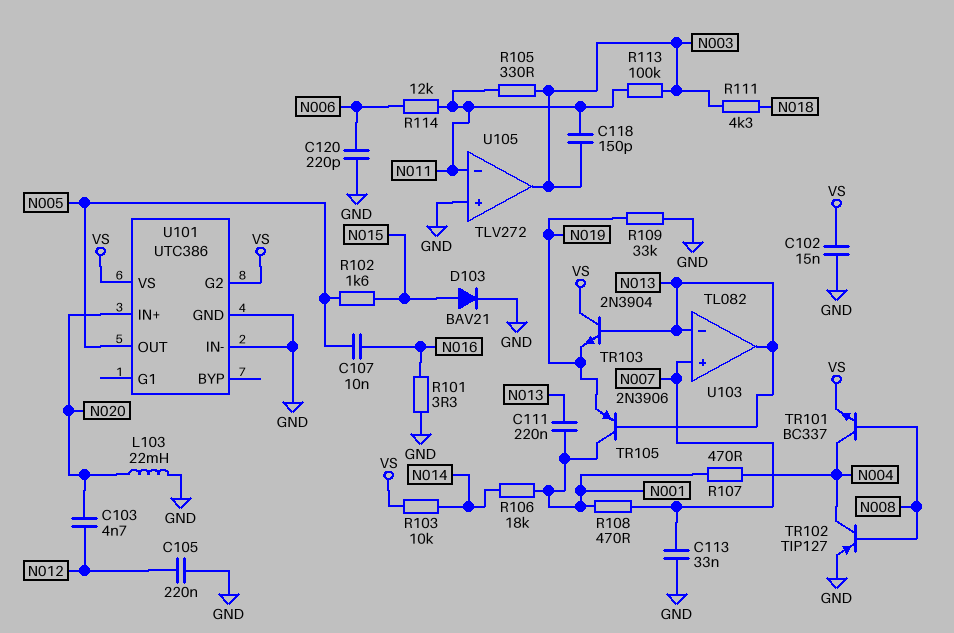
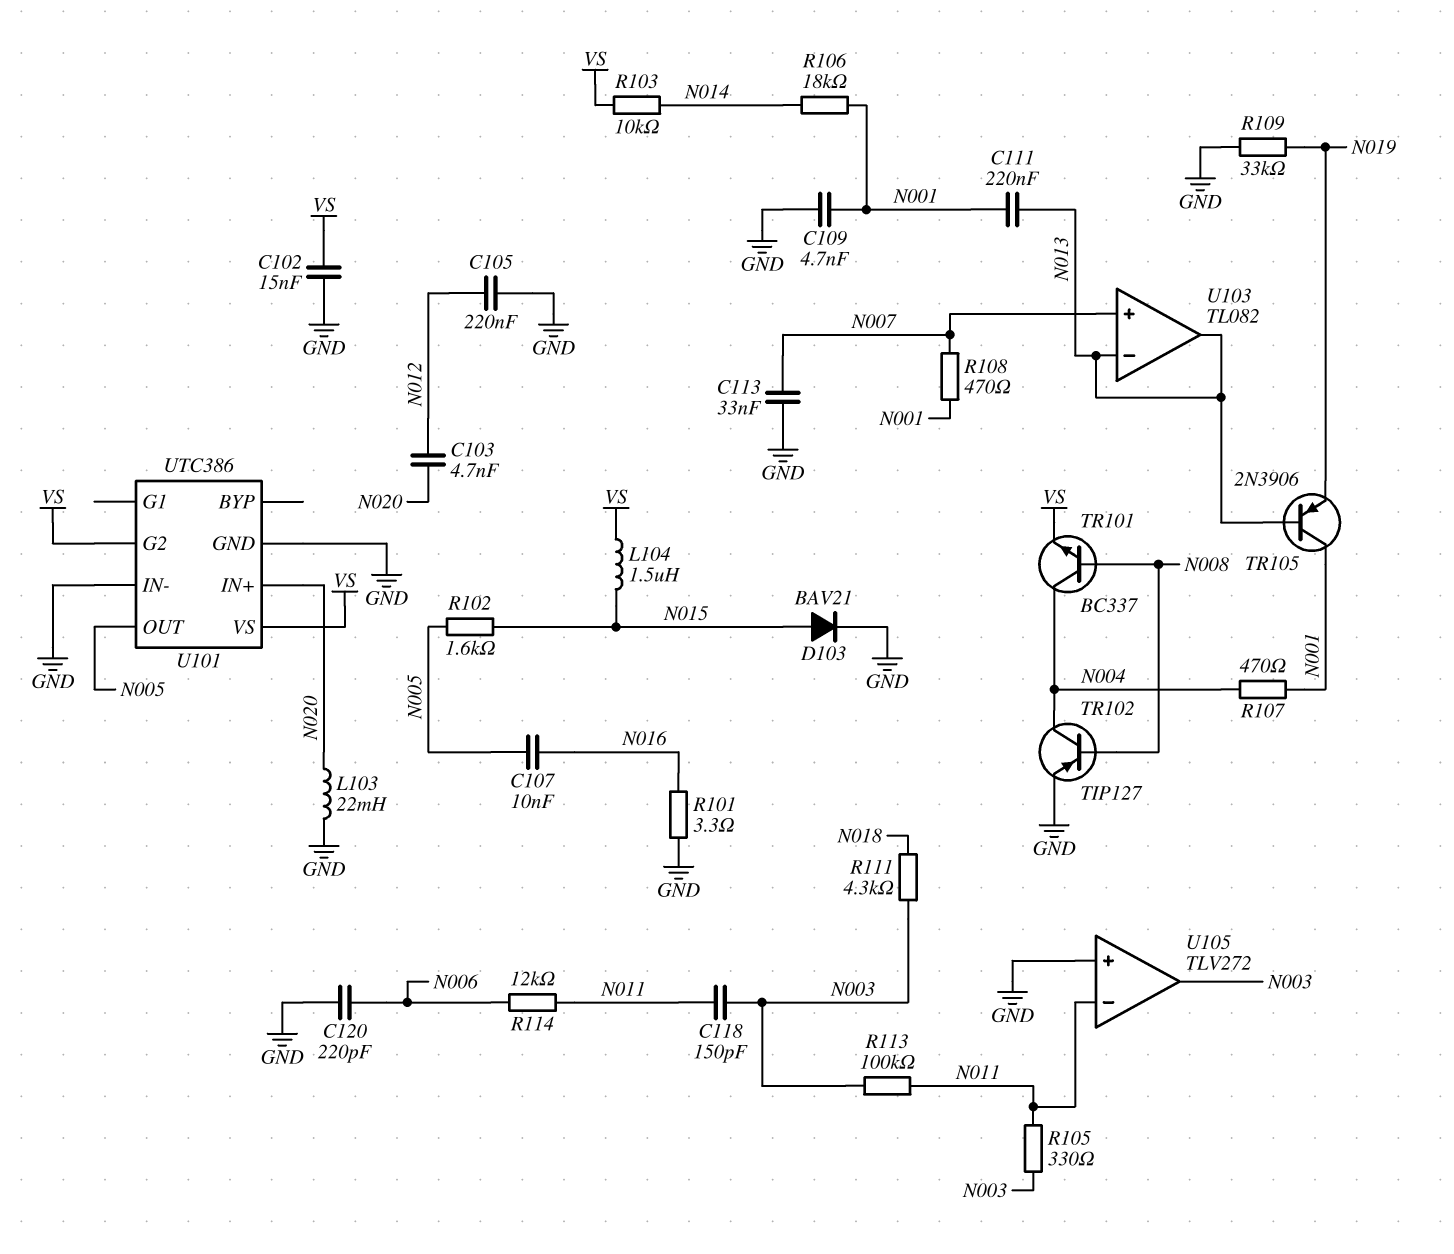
C109: none -> 4.7nF (GND, N001)
L104: none -> 1.5uH (N015, VS)
TR103: NPN 2N3904 (B N013, C VS, E N019) -> none

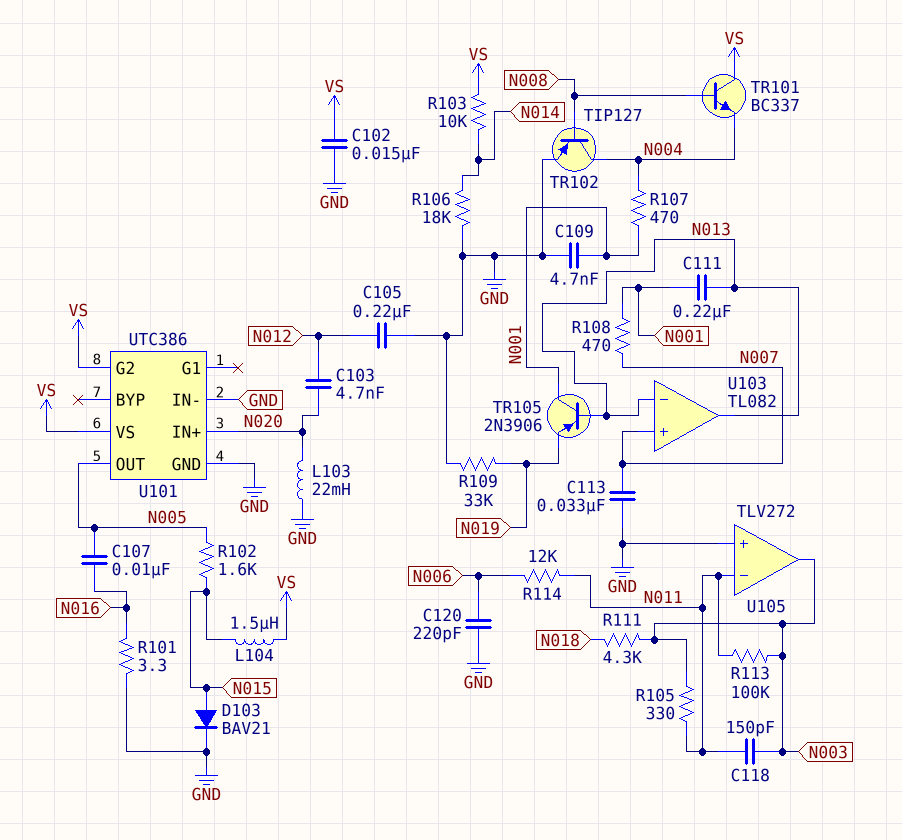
R106: 18k (N001, N014) -> 18k (GND, N014)
TR101: NPN BC337 (B N008, C N004, E VS) -> NPN BC337 (B N008, C VS, E N004)

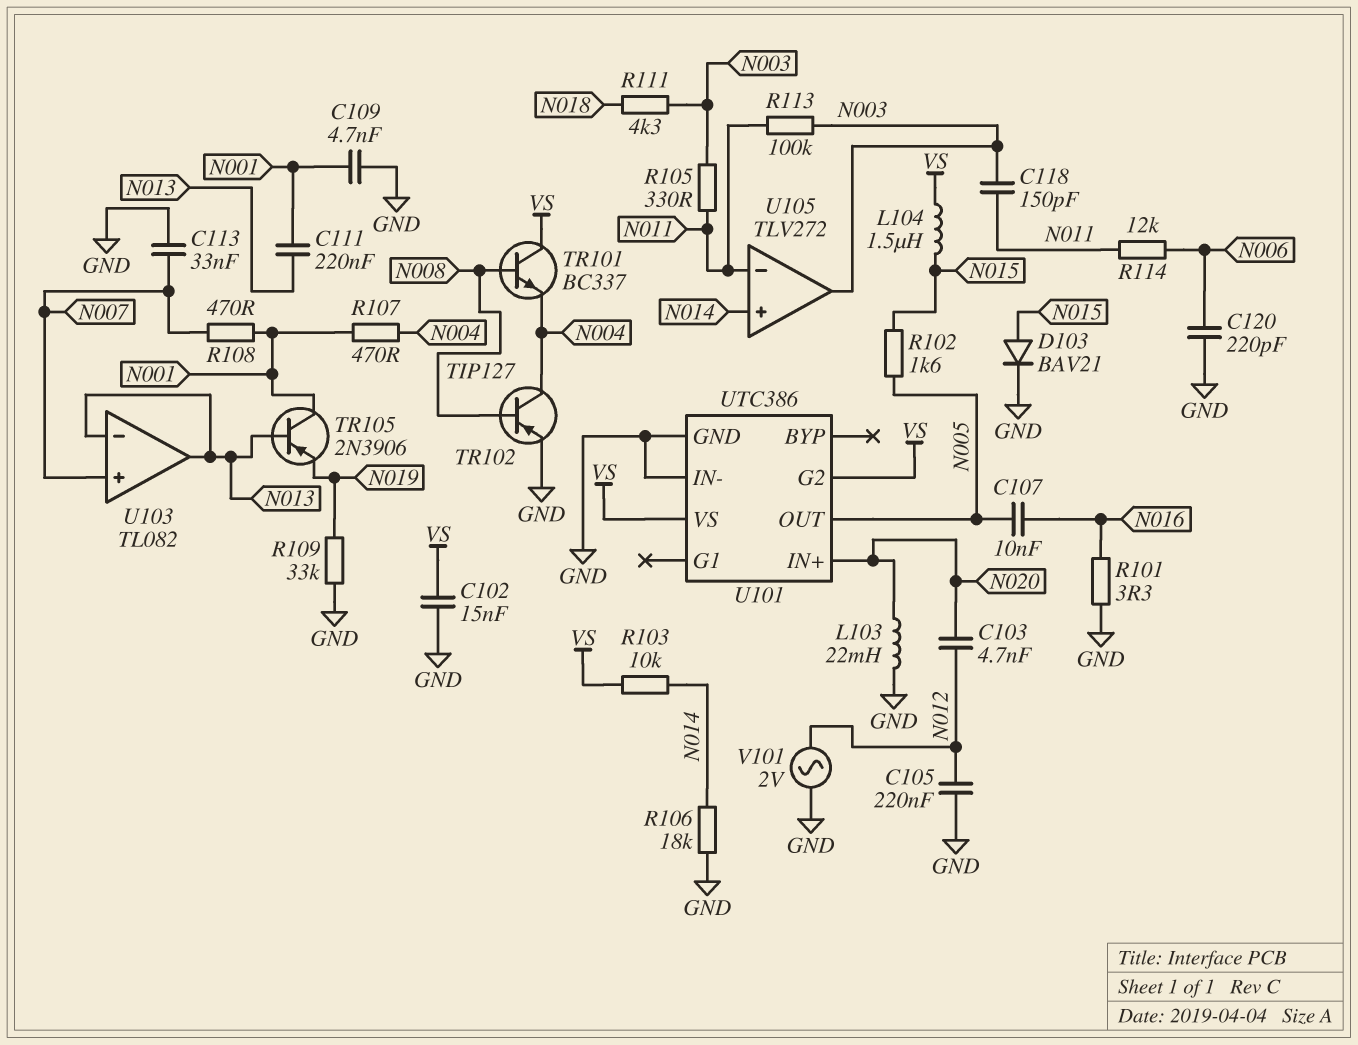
U105 pin in+: GND -> N014
V101: none -> AC 2V (GND, N012)

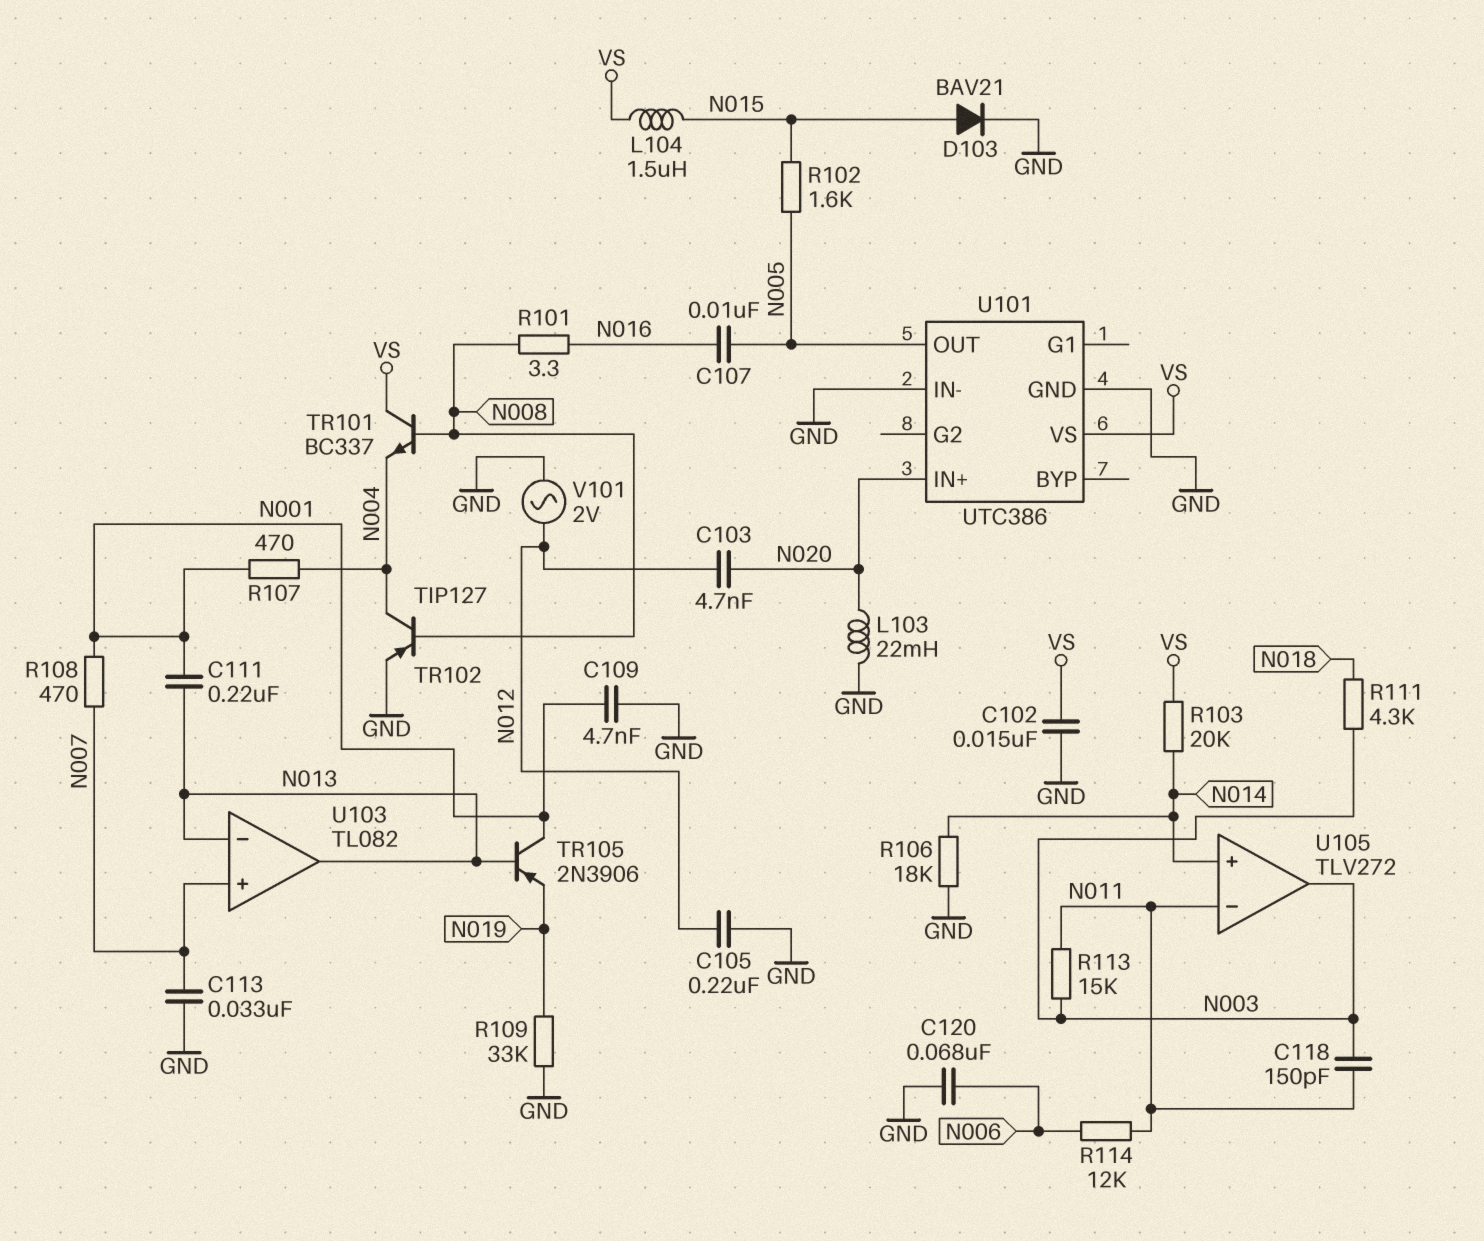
C120: 220pF (GND, N006) -> 68nF (GND, N006)
R101: 3.3 (GND, N016) -> 3.3 (N008, N016)
R103: 10k (N014, VS) -> 20k (N014, VS)
R105: 330 (N003, N011) -> none
R113: 100k (N003, N011) -> 15k (N003, N011)
U101 pin G2: VS -> none

